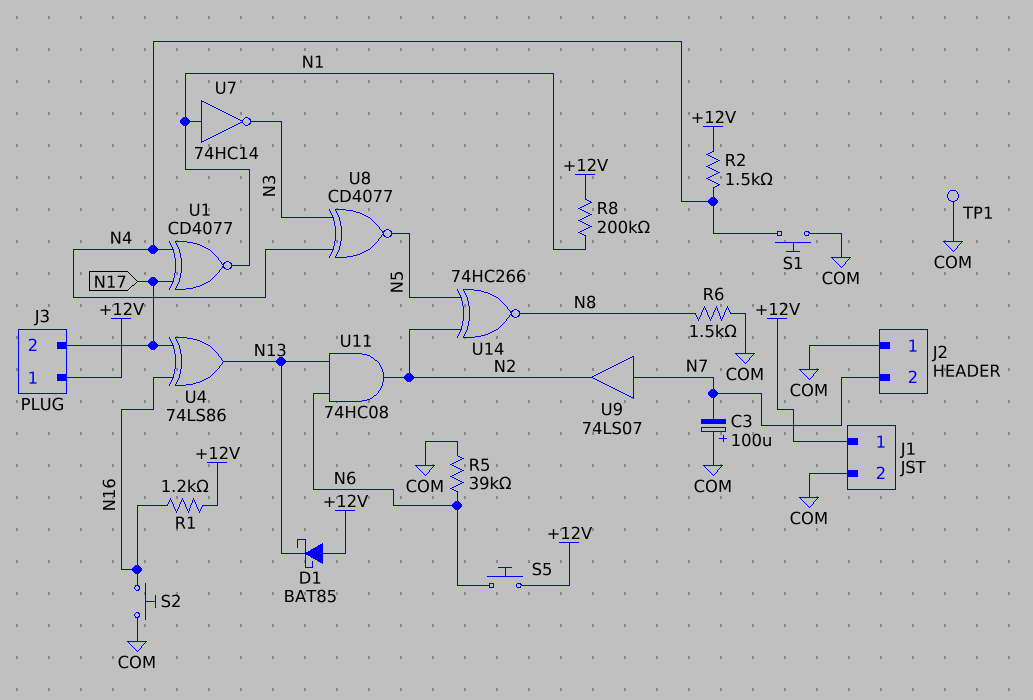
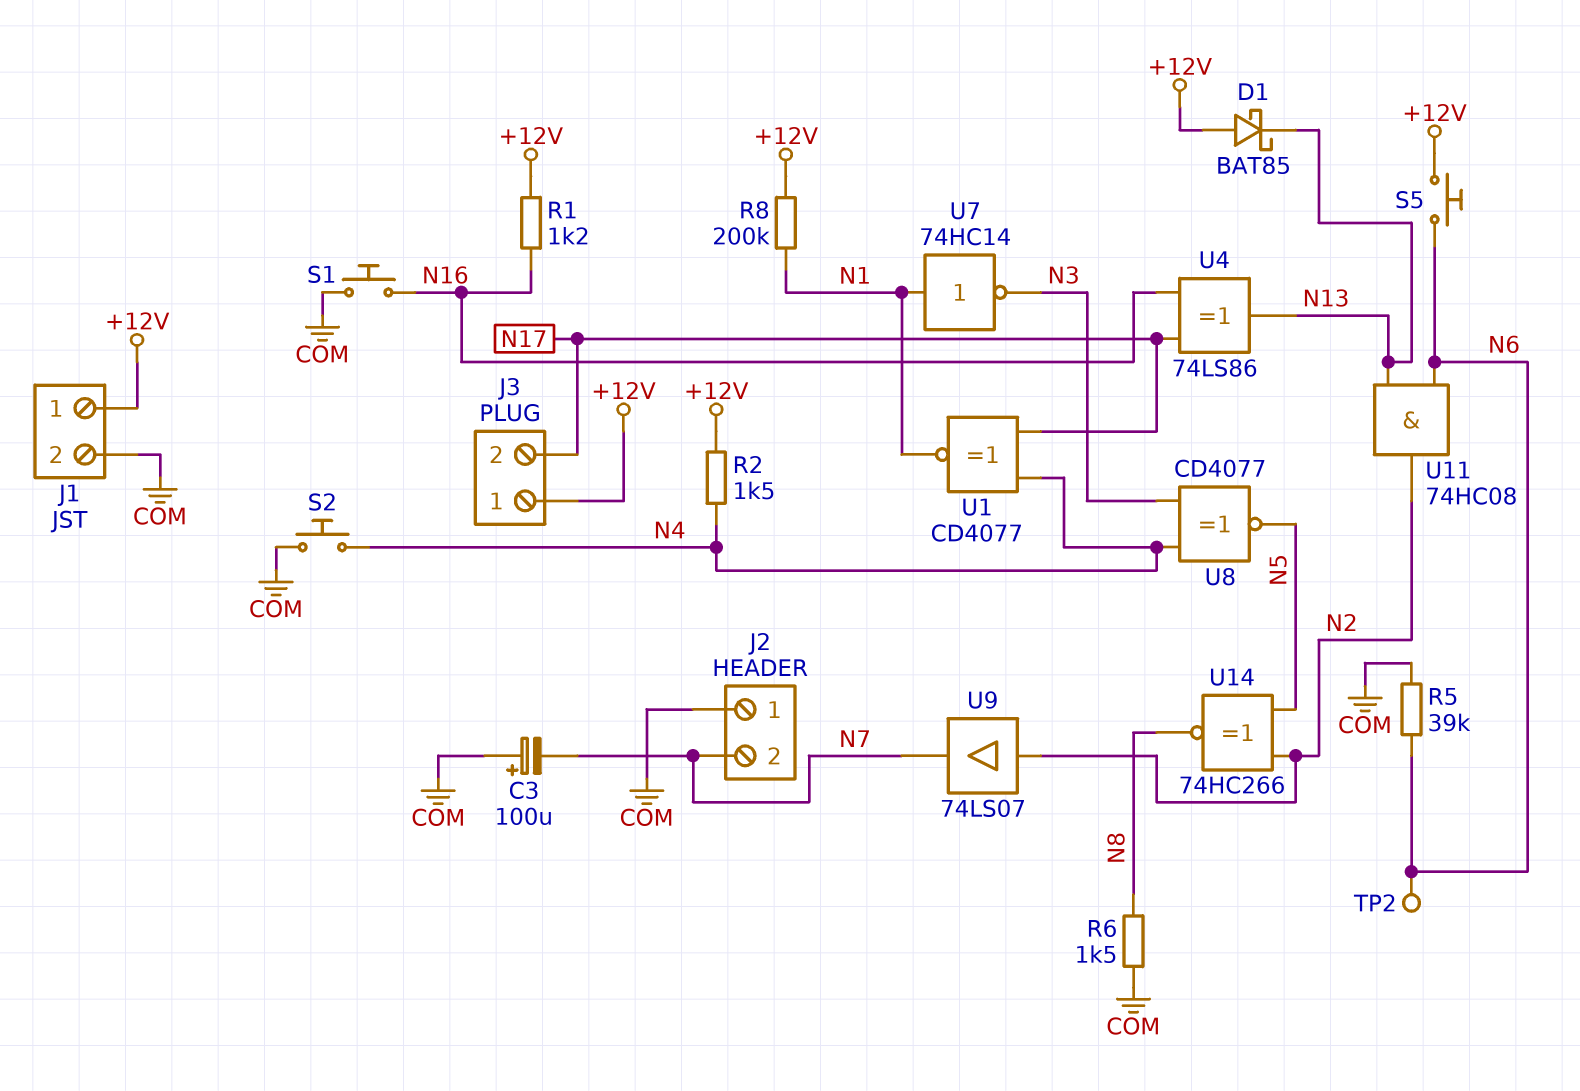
S1: button (COM, N4) -> button (COM, N16)
S2: button (COM, N16) -> button (COM, N4)
TP1: test point (COM) -> none
TP2: none -> test point (N6)
U9: buffer 74LS07 (in N7, out N2) -> buffer 74LS07 (in N2, out N7)

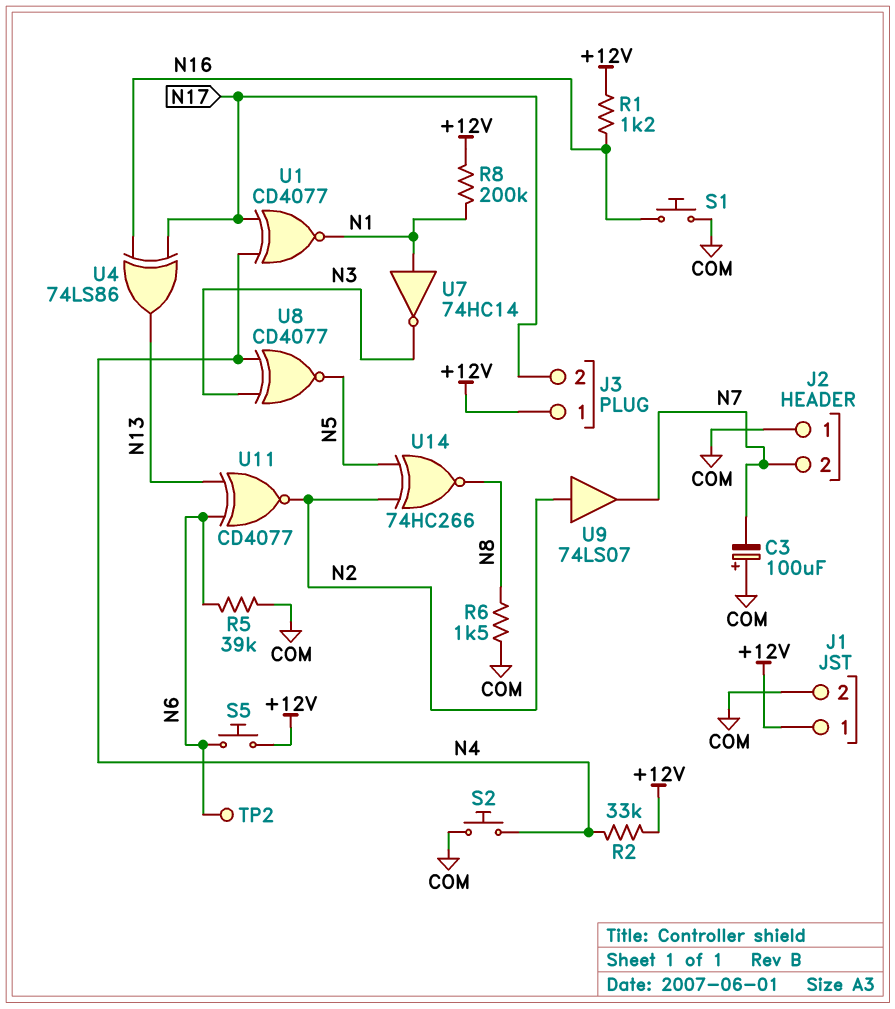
D1: schottky BAT85 (A +12V, K N13) -> none
R2: 1.5k (+12V, N4) -> 33k (+12V, N4)
U11: AND 74HC08 (in N6, in N13, out N2) -> XNOR CD4077 (in N6, in N13, out N2)

